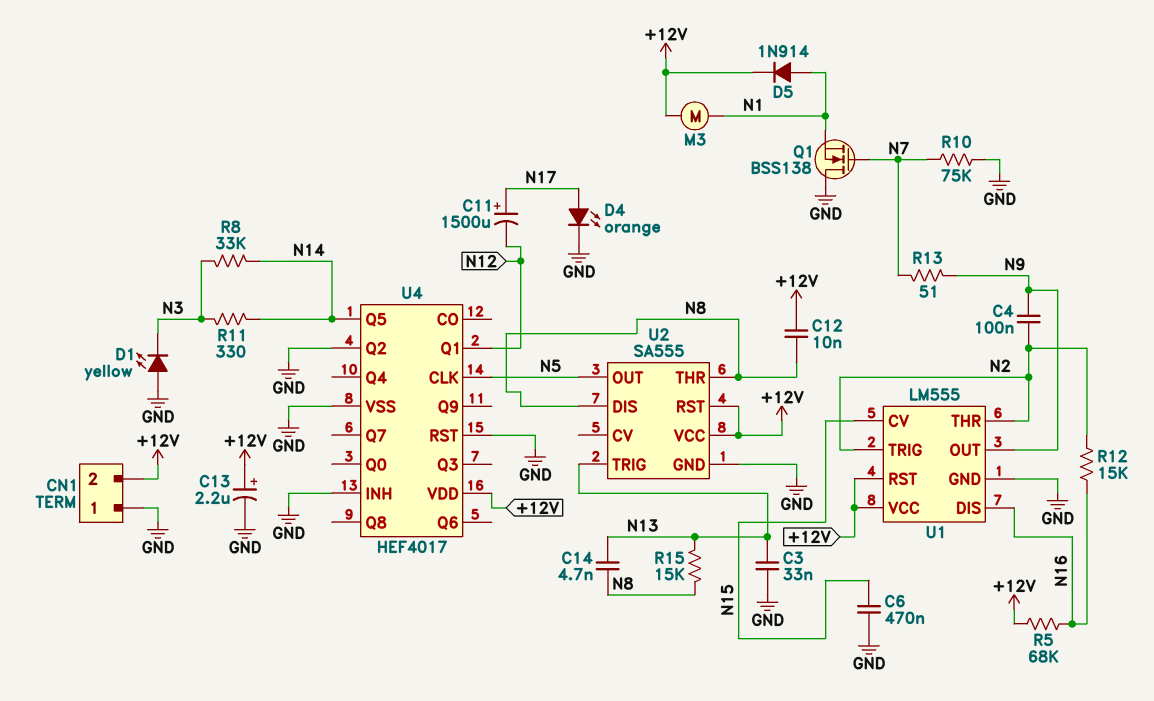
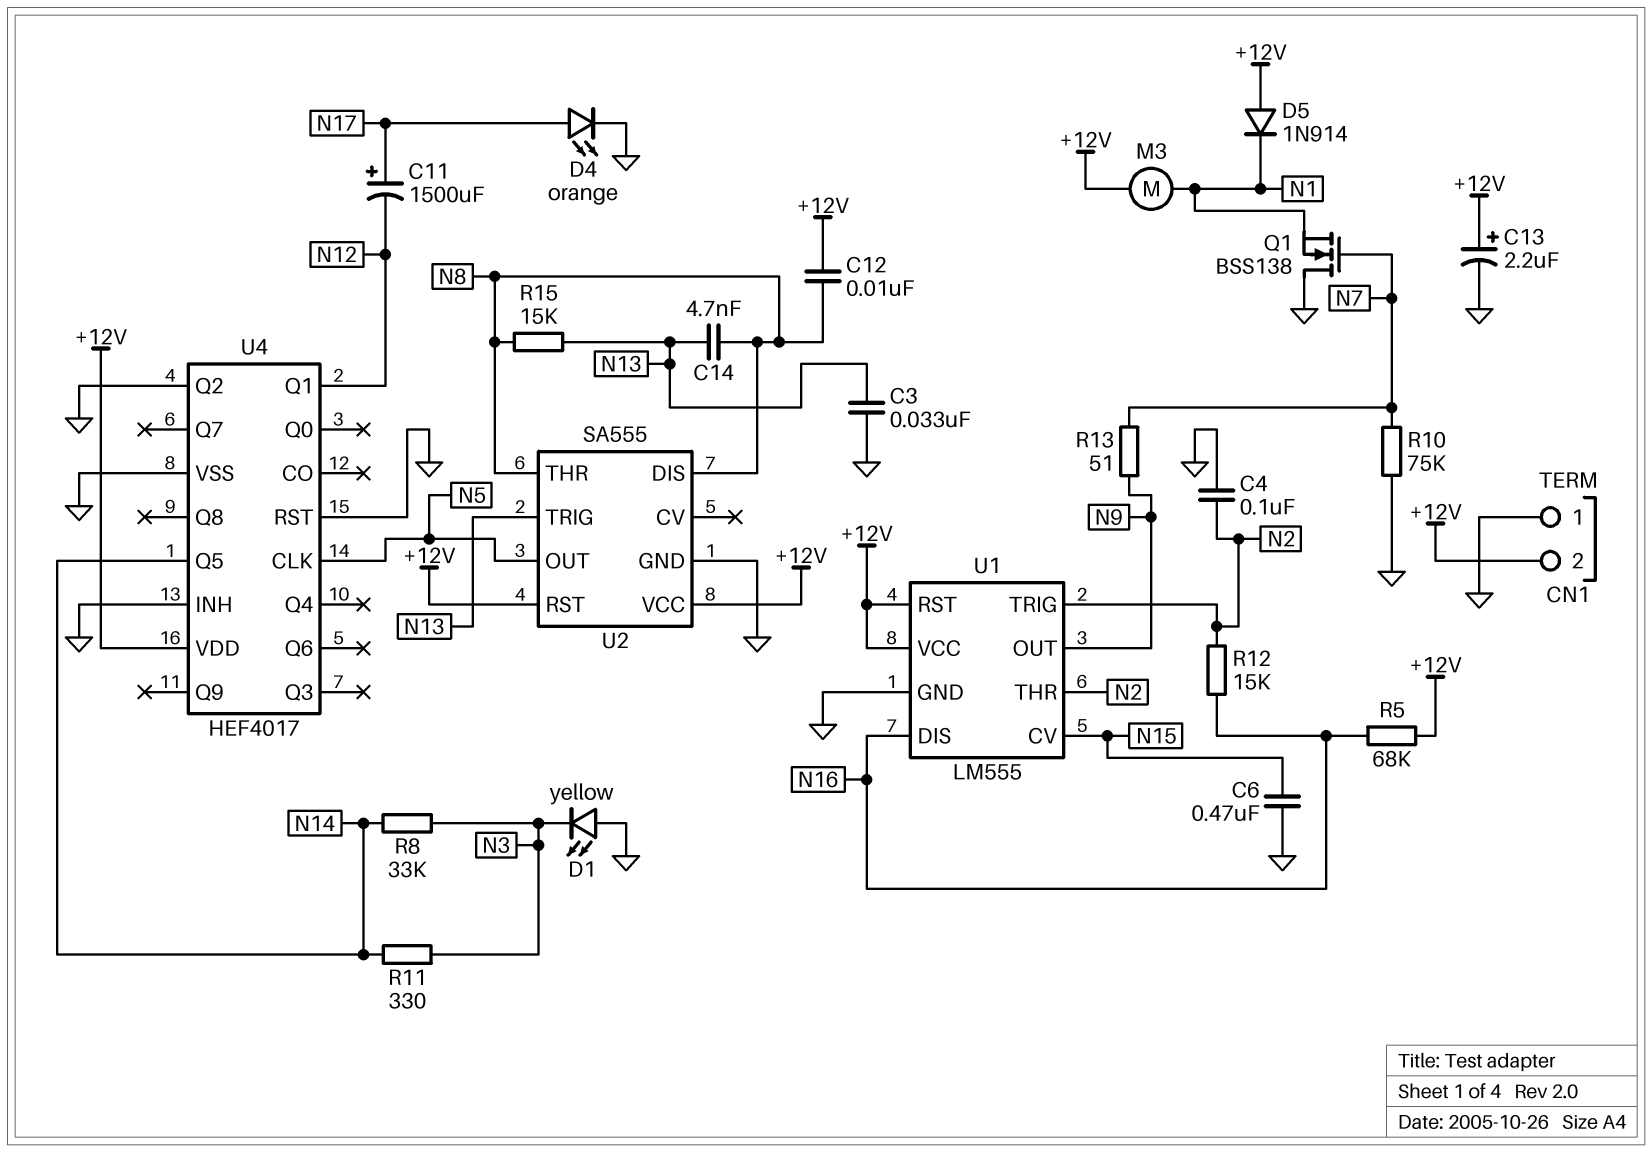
C4: 100nF (N2, N9) -> 100nF (GND, N2)
D5: diode 1N914 (A N1, K +12V) -> diode 1N914 (A +12V, K N1)

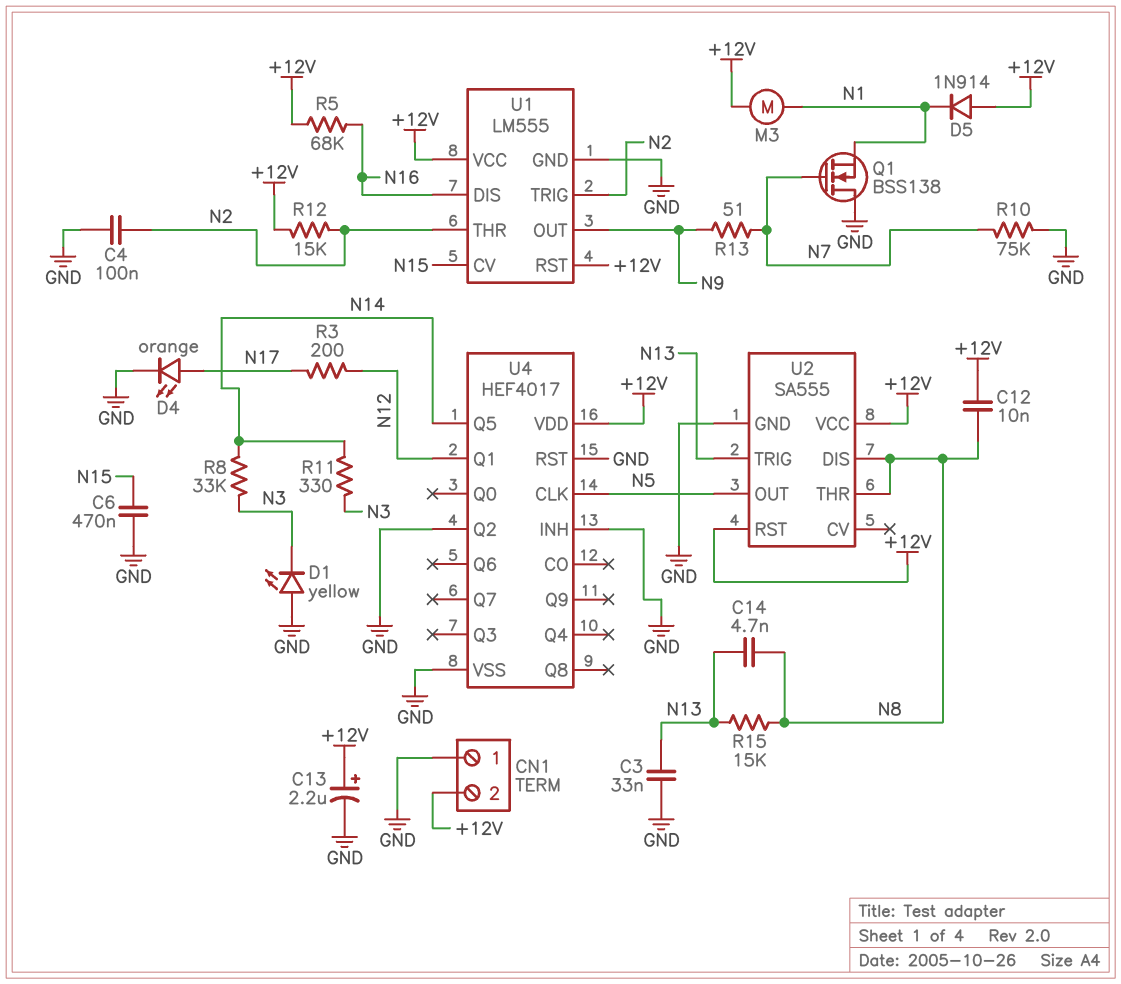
C11: 1500uF (plus N17, minus N12) -> none
R3: none -> 200 (N12, N17)
R12: 15k (N2, N16) -> 15k (+12V, N2)

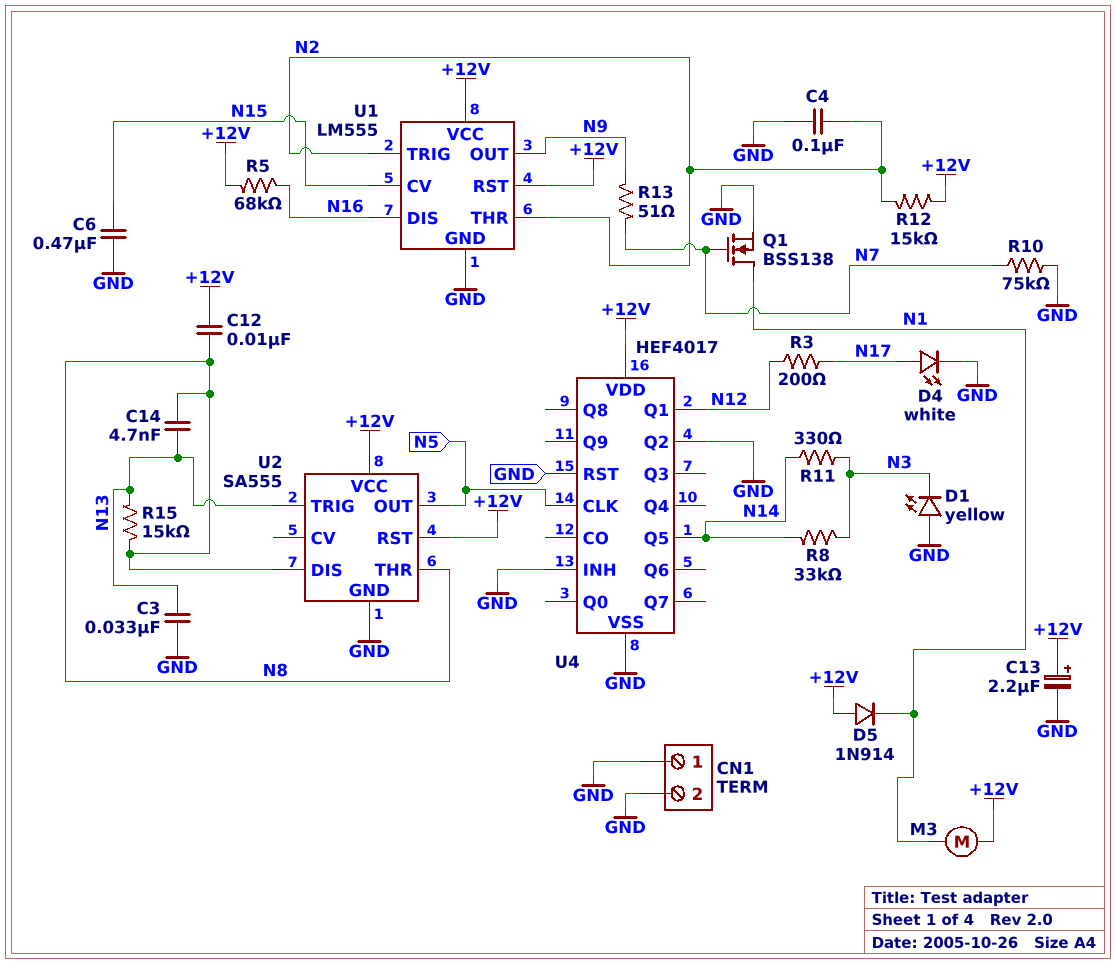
CN1 pin 2: +12V -> GND
D4: LED orange (A N17, K GND) -> LED white (A N17, K GND)
Q1: NMOS BSS138 (G N7, D GND, S N1) -> NMOS BSS138 (G N7, D N1, S GND)

